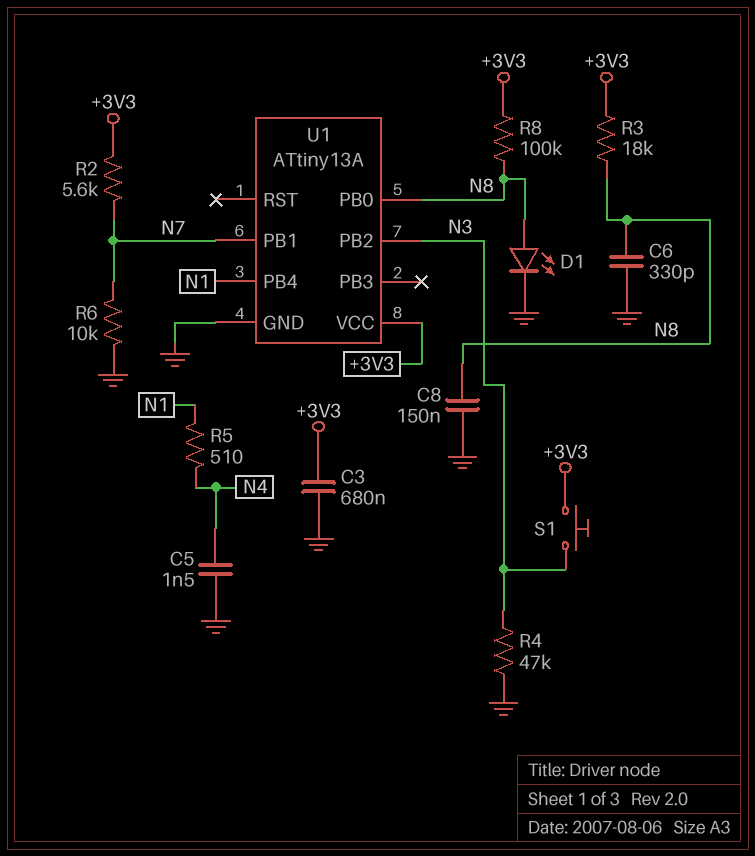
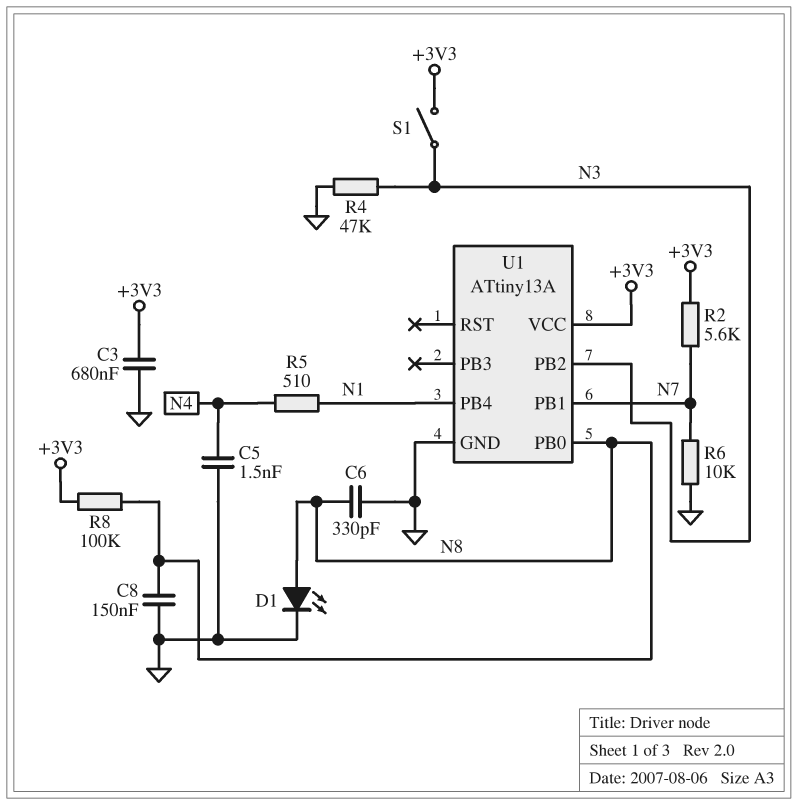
R3: 18k (+3V3, N8) -> none
S1: button (+3V3, N3) -> switch (+3V3, N3)

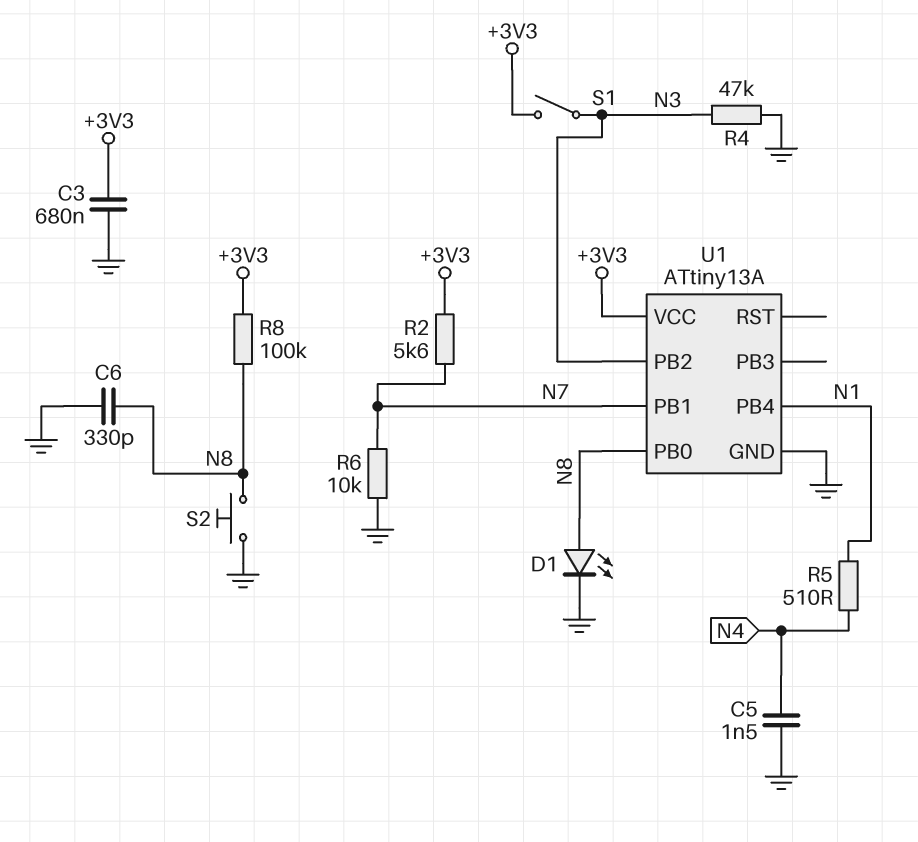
C8: 150nF (GND, N8) -> none
S2: none -> button (GND, N8)

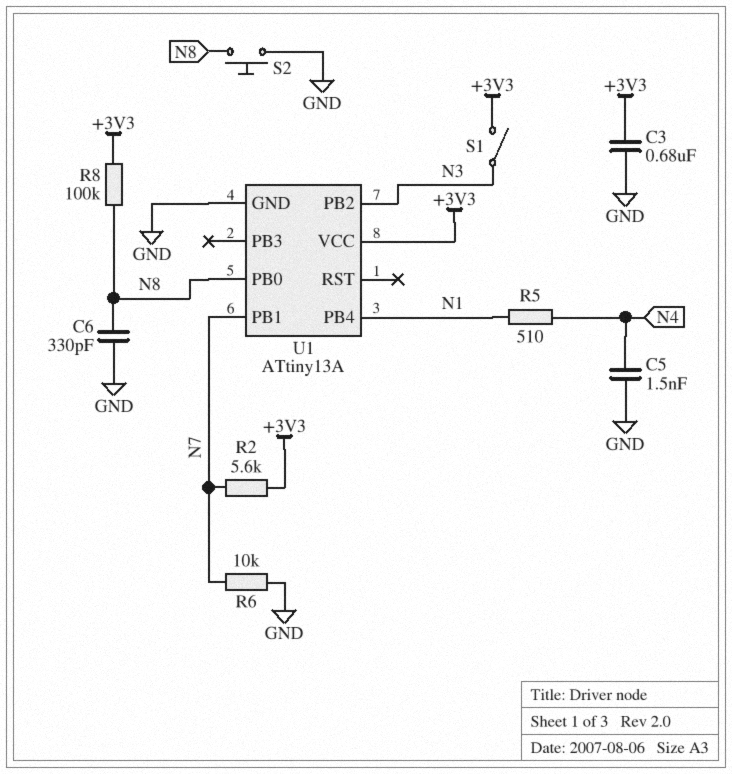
D1: LED (A N8, K GND) -> none
R4: 47k (GND, N3) -> none

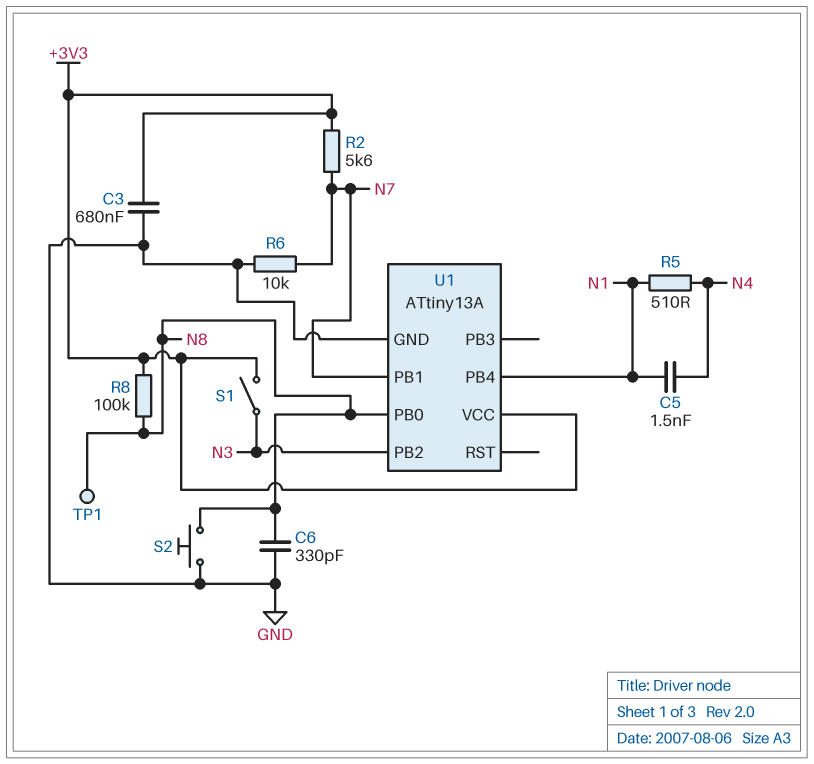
C5: 1.5nF (GND, N4) -> 1.5nF (N1, N4)
TP1: none -> test point (N8)

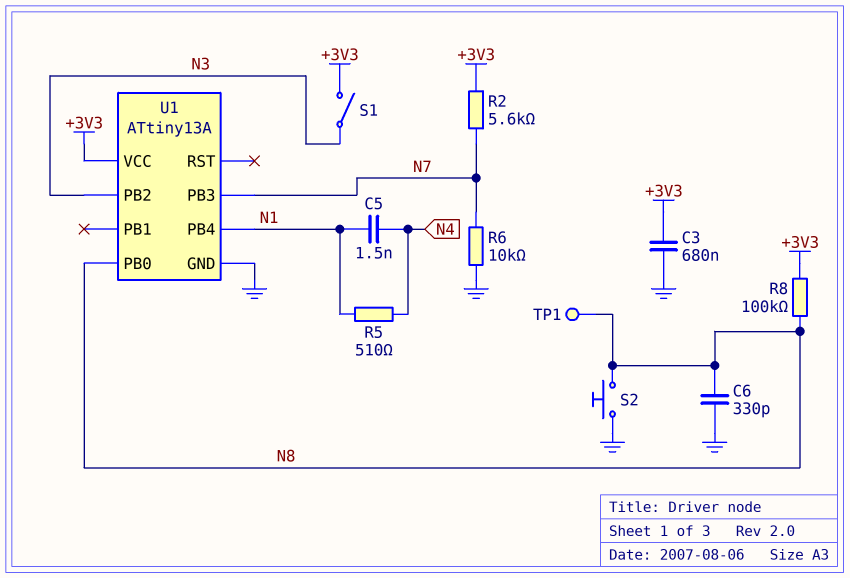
U1 pin PB1: N7 -> none
U1 pin PB3: none -> N7

